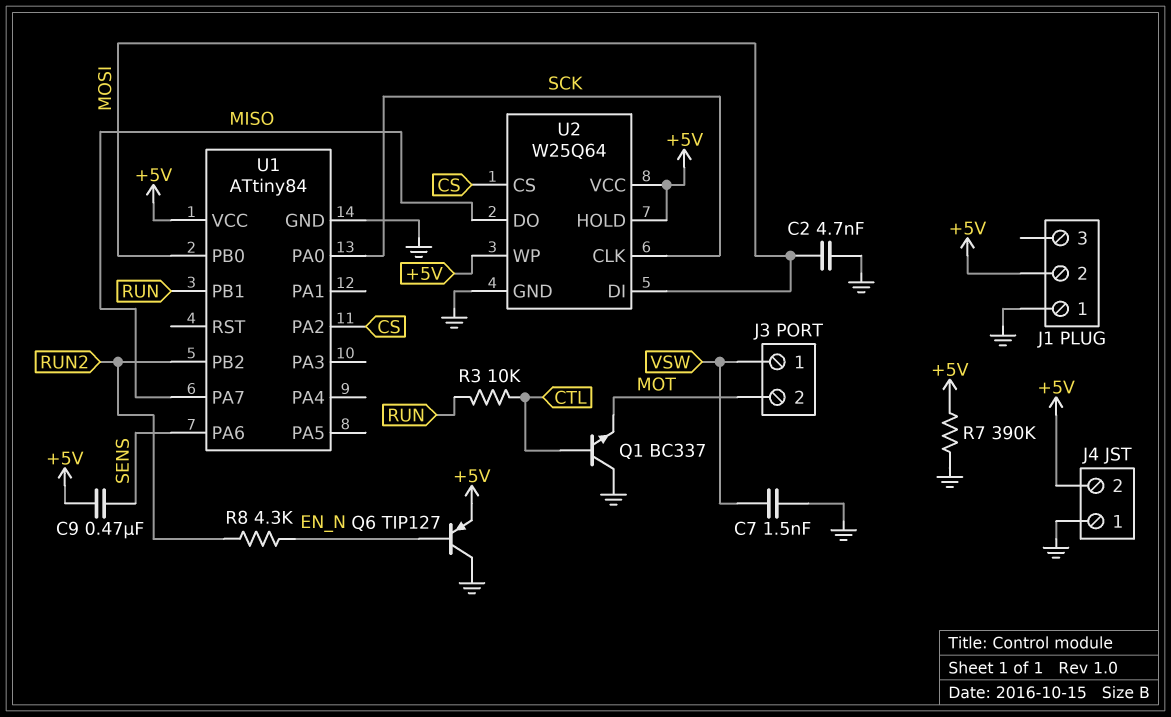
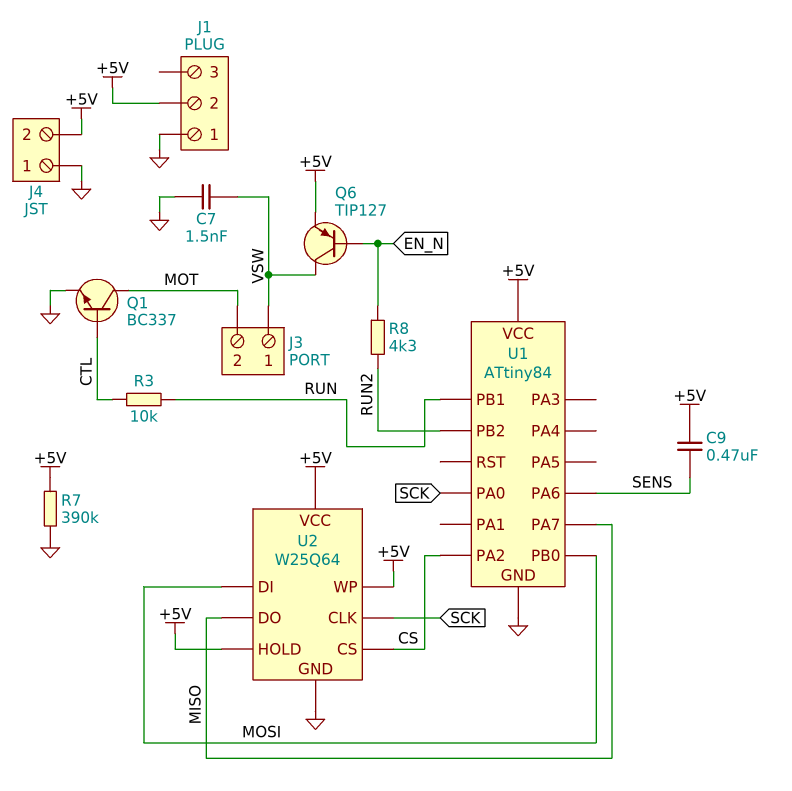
C2: 4.7nF (GND, MOSI) -> none
Q1: NPN BC337 (B CTL, C GND, E MOT) -> NPN BC337 (B CTL, C MOT, E GND)
Q6: PNP TIP127 (B EN_N, C GND, E +5V) -> PNP TIP127 (B EN_N, C VSW, E +5V)

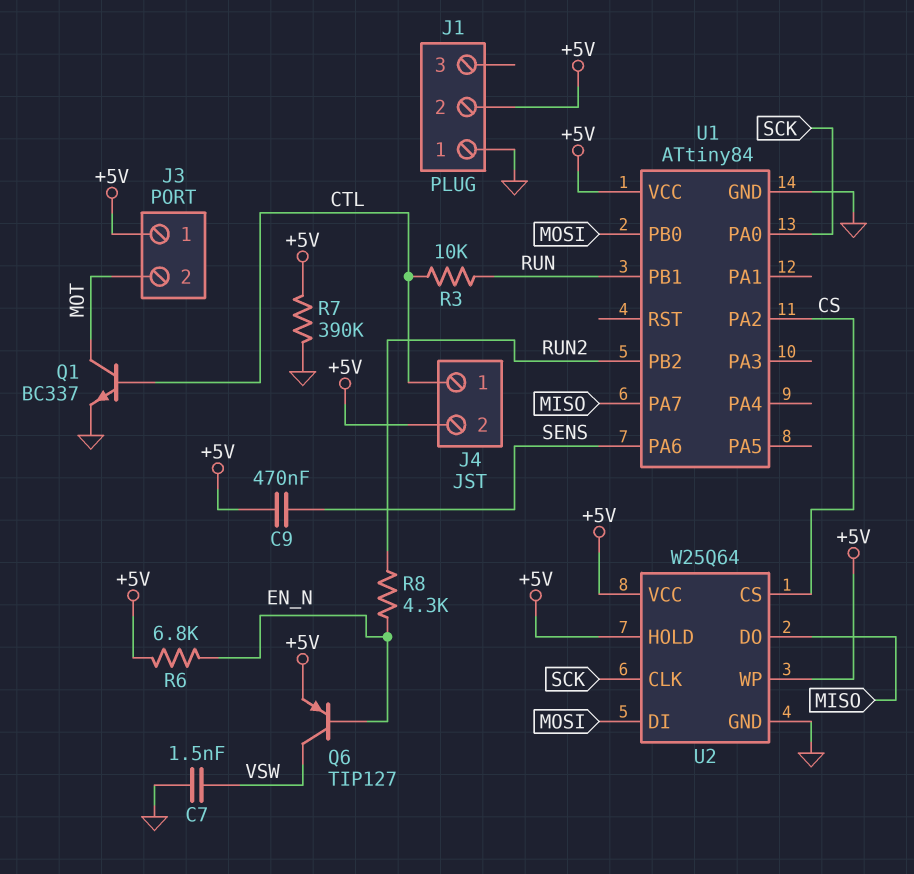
J3 pin 1: VSW -> +5V
J4 pin 1: GND -> CTL
R6: none -> 6.8k (+5V, EN_N)

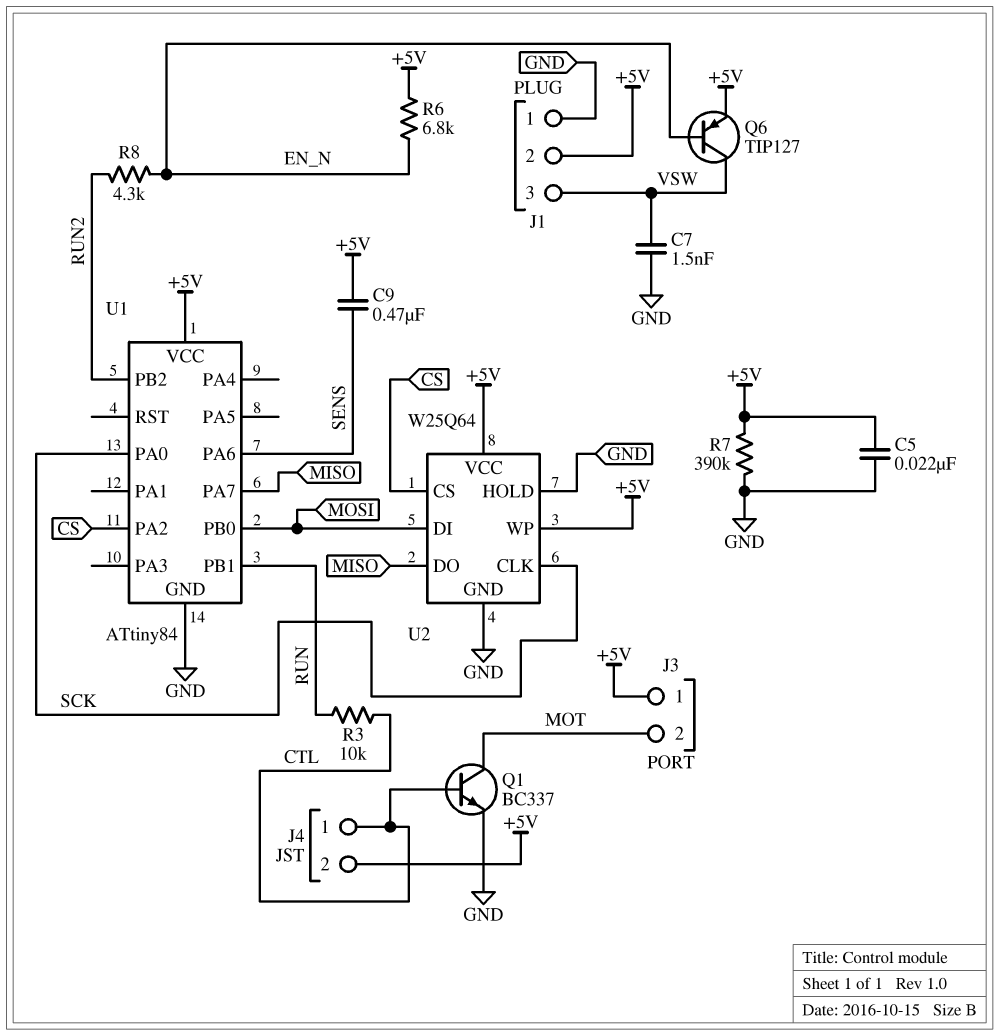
C5: none -> 22nF (+5V, GND)
J1 pin 3: none -> VSW
U2 pin HOLD: +5V -> GND

